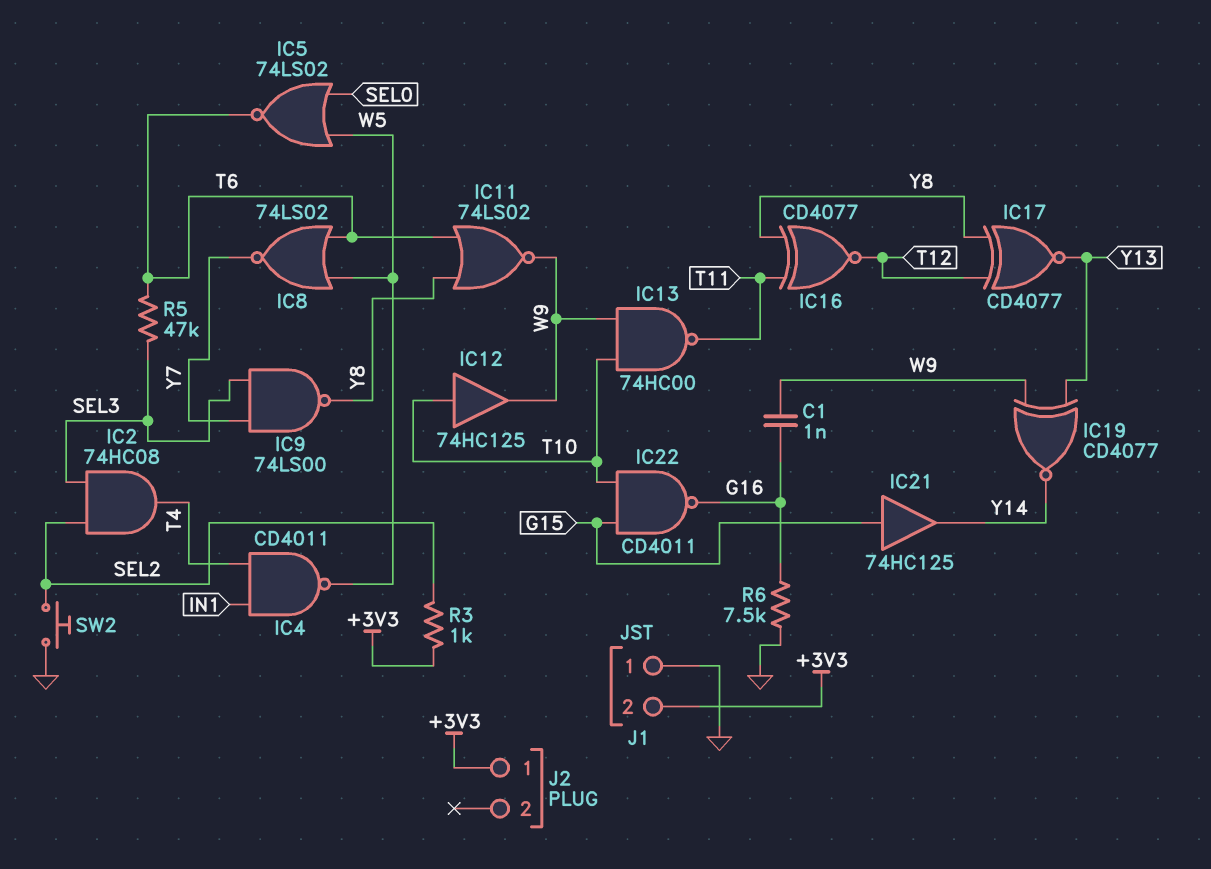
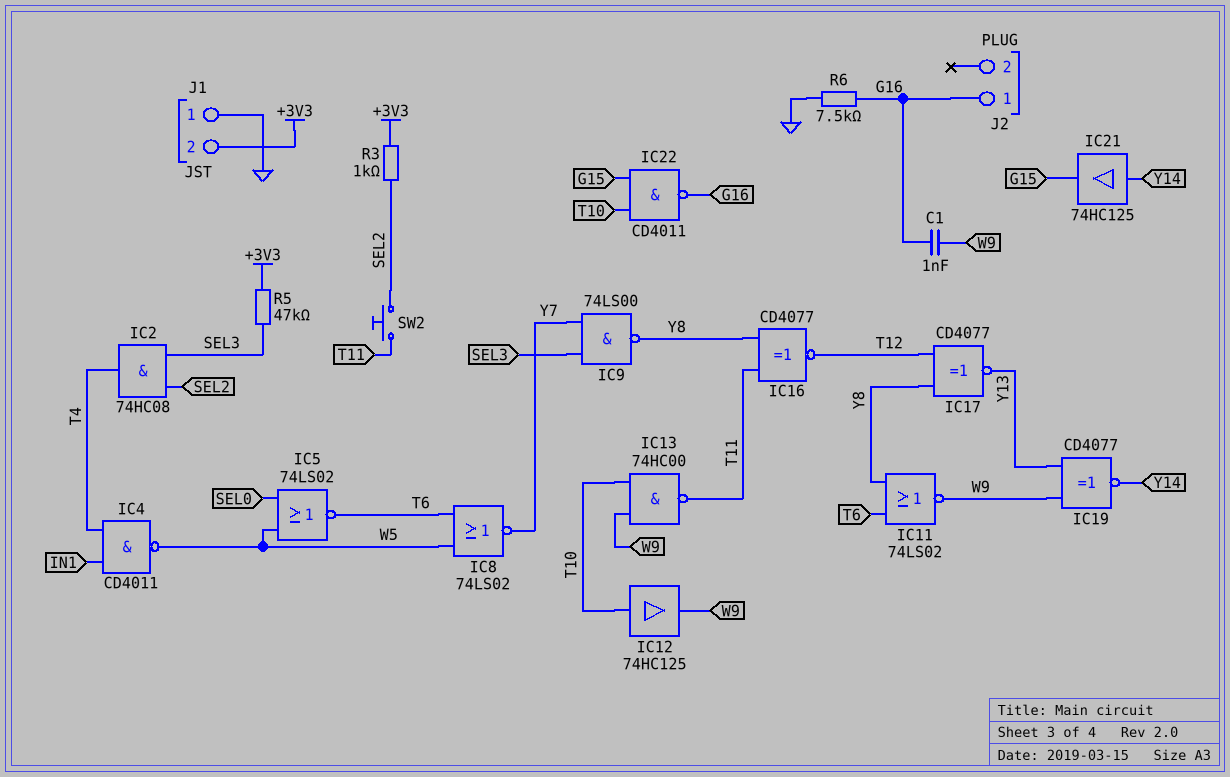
IC21: buffer 74HC125 (in G15, out Y14) -> buffer 74HC125 (in Y14, out G15)
J2 pin 1: +3V3 -> G16
R5: 47k (SEL3, T6) -> 47k (+3V3, SEL3)
SW2: button (GND, SEL2) -> button (SEL2, T11)

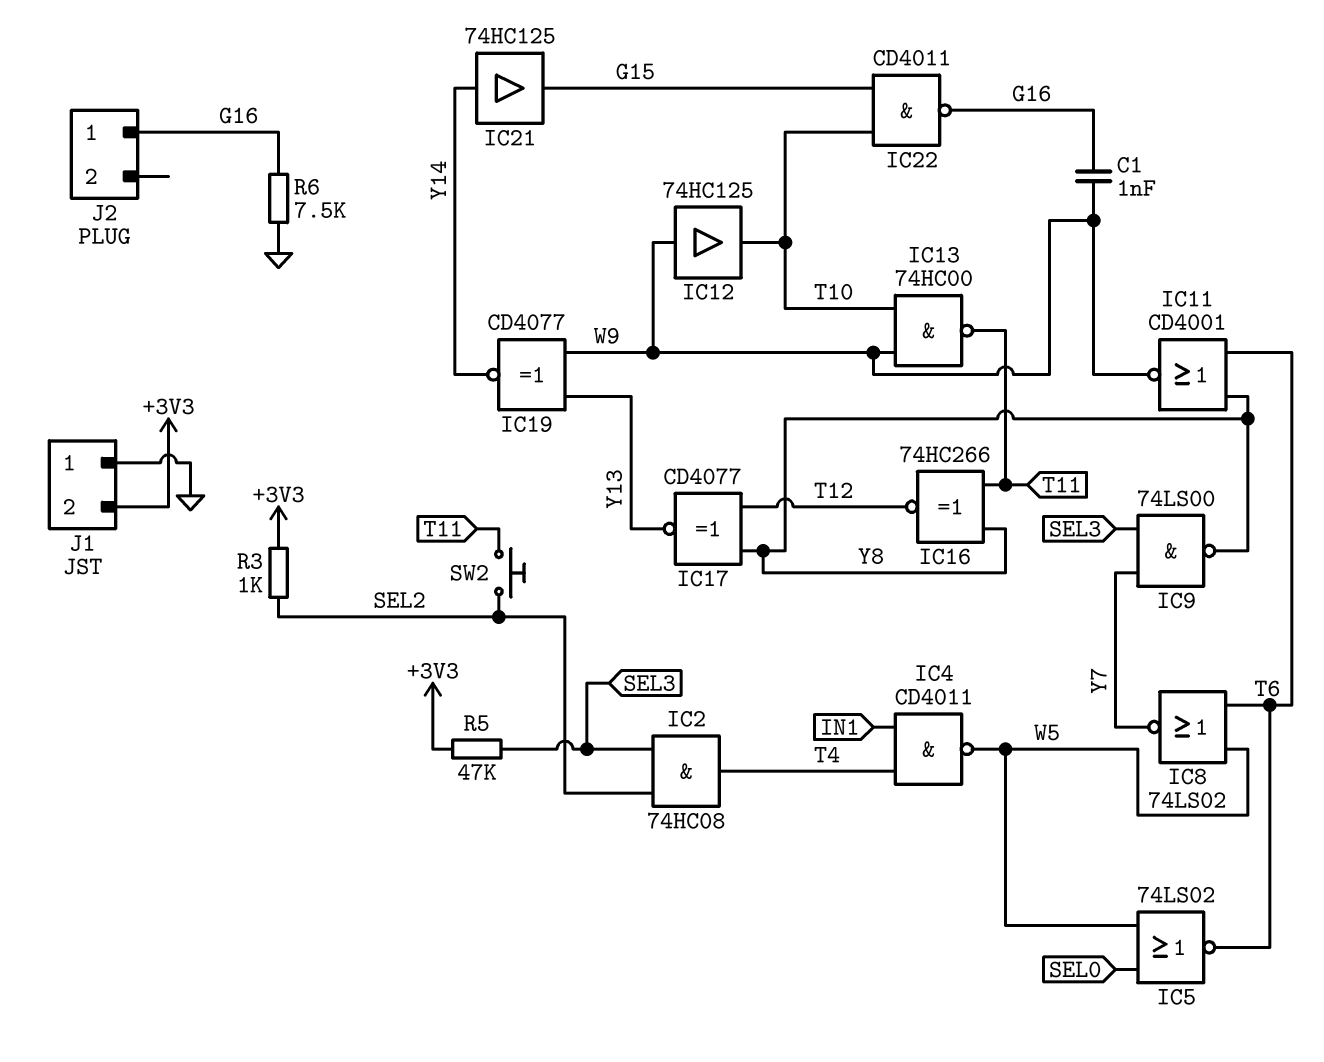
IC11: NOR 74LS02 (in T6, in Y8, out W9) -> NOR CD4001 (in T6, in Y8, out W9)
IC12: buffer 74HC125 (in T10, out W9) -> buffer 74HC125 (in W9, out T10)
IC16: XNOR CD4077 (in T11, in Y8, out T12) -> XNOR 74HC266 (in T11, in Y8, out T12)

